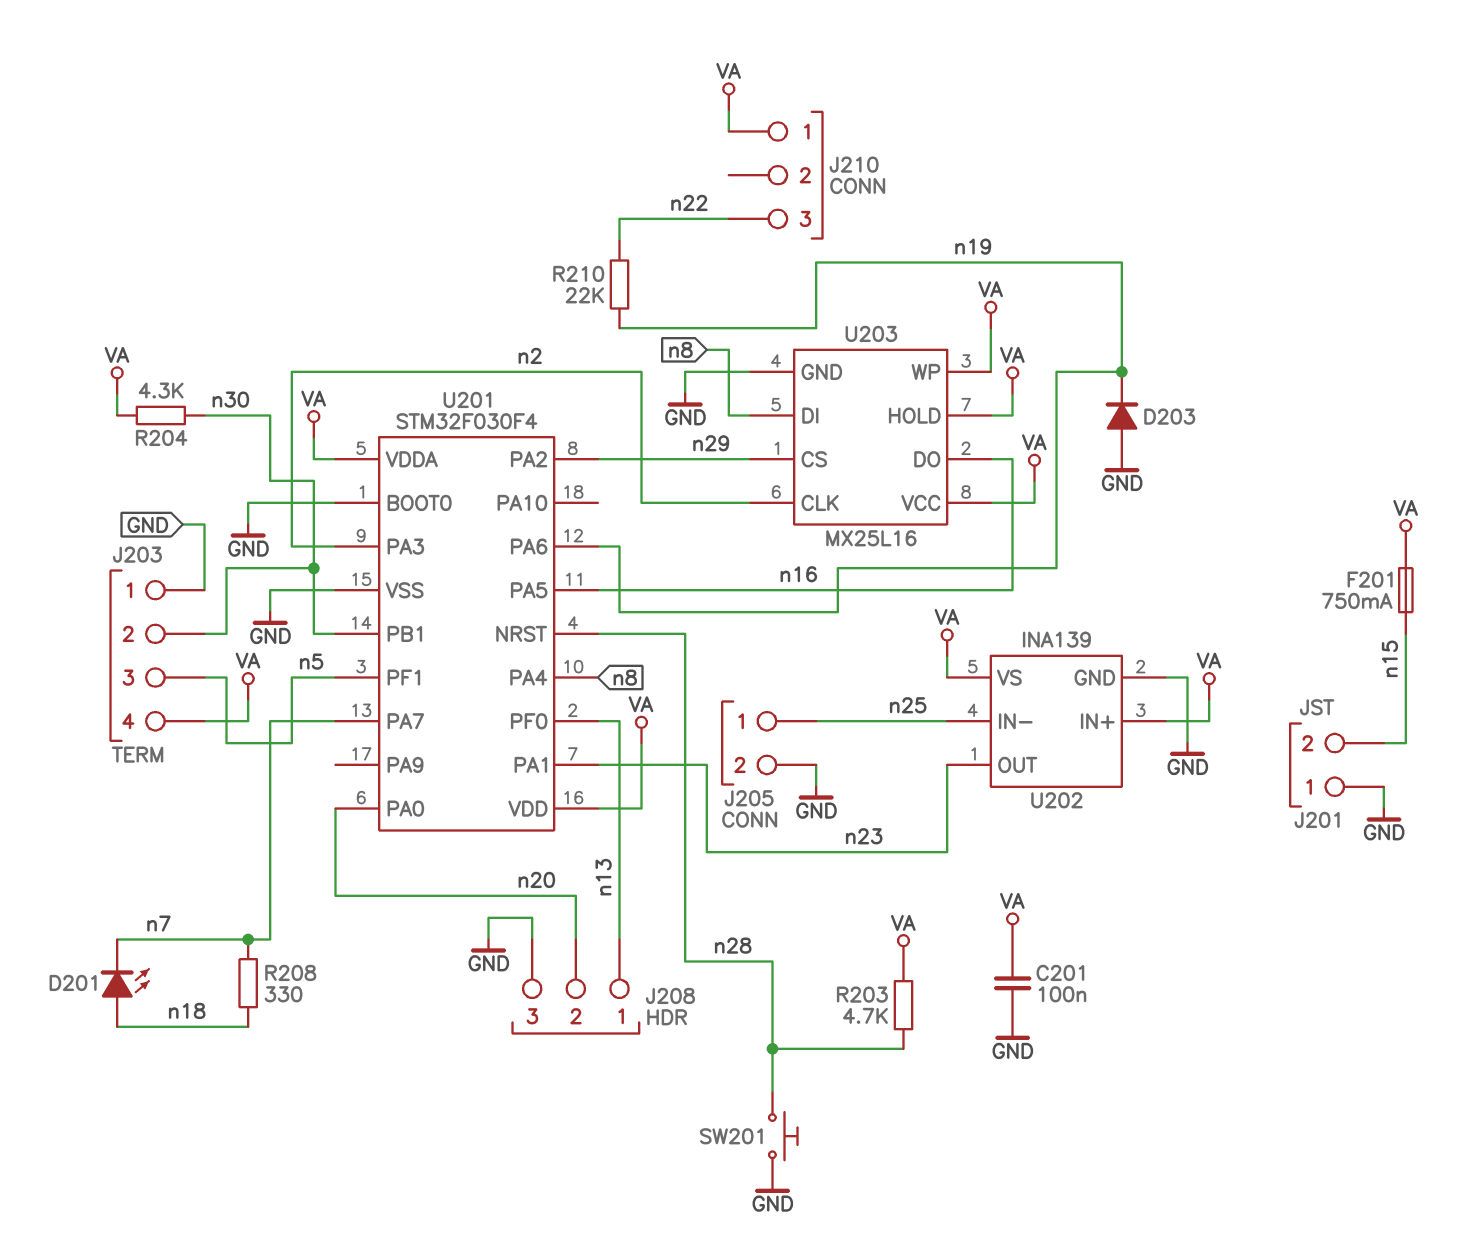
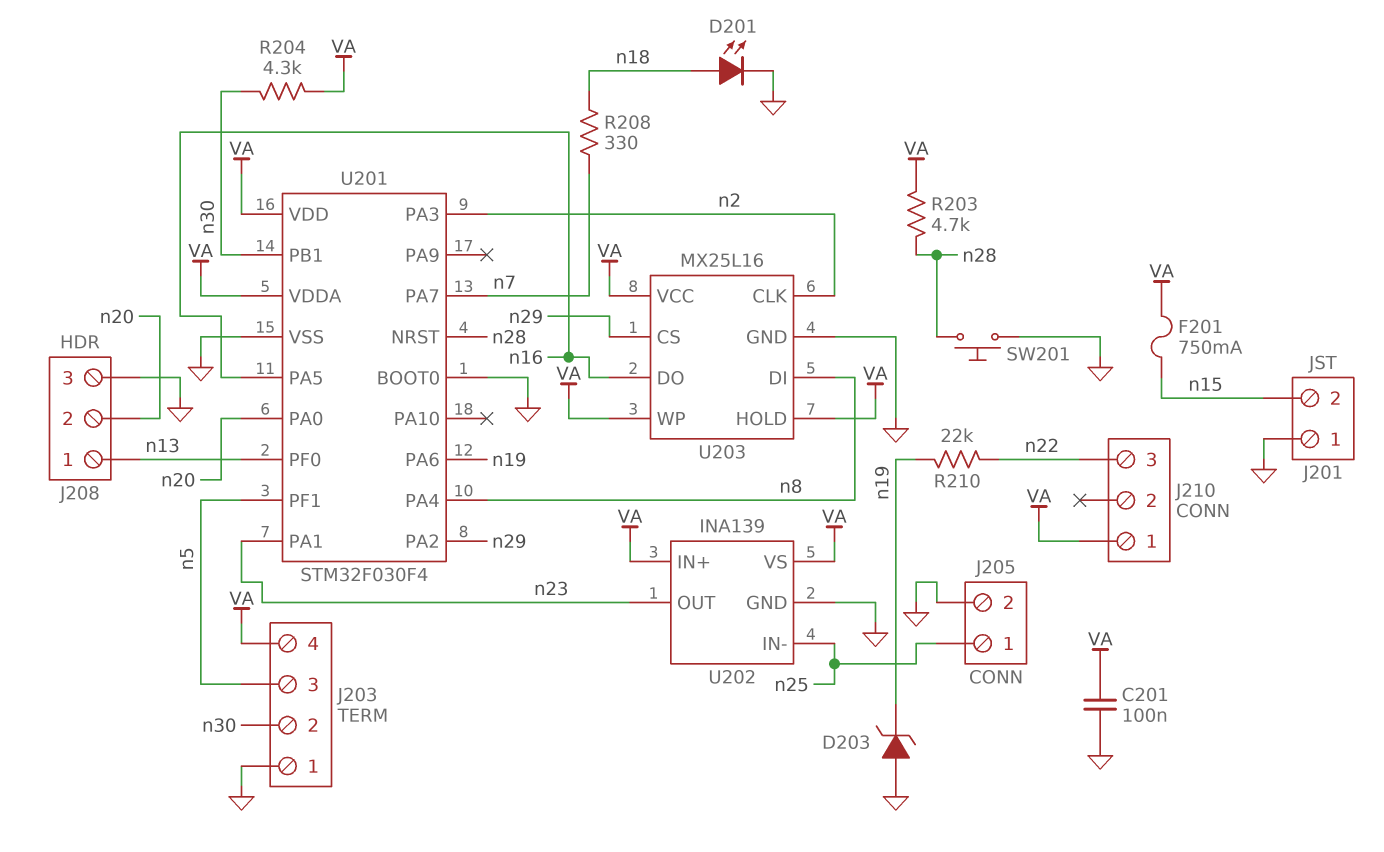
D201: LED (A n18, K n7) -> LED (A n18, K GND)
D203: diode (A GND, K n19) -> zener (A GND, K n19)

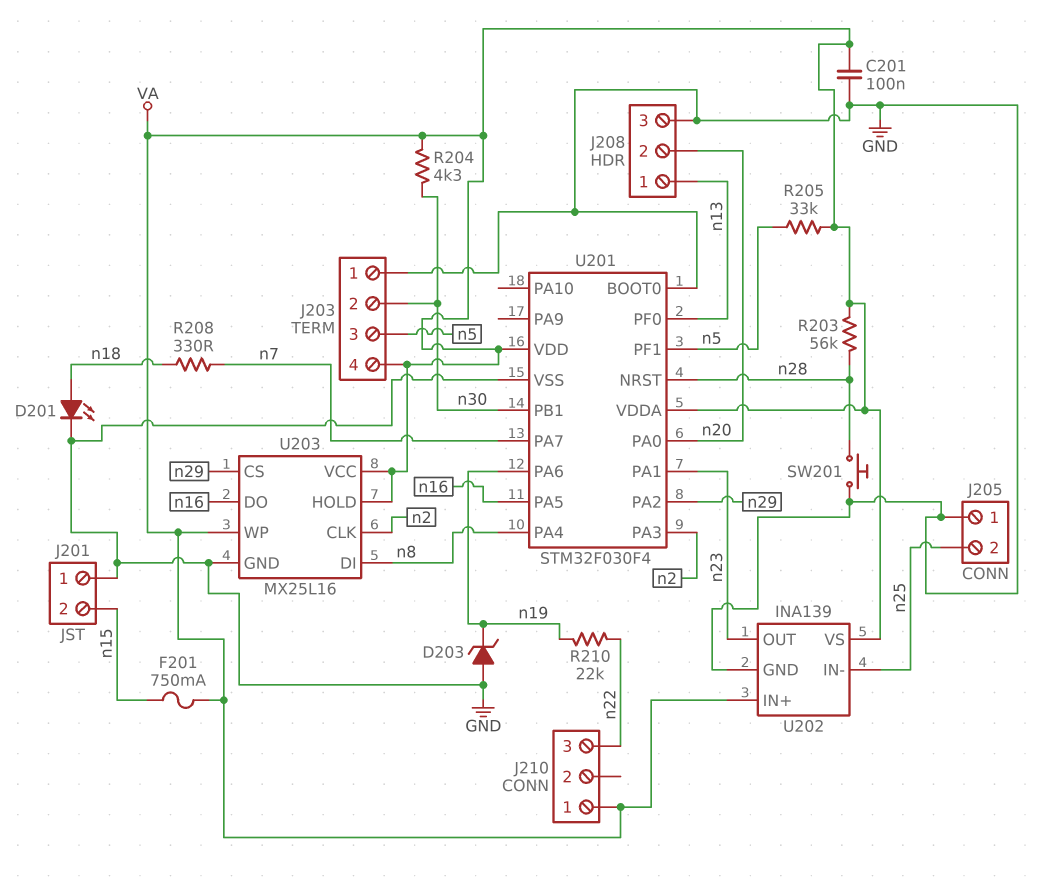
J205 pin 1: n25 -> GND
J205 pin 2: GND -> n25
R203: 4.7k (VA, n28) -> 56k (VA, n28)
R205: none -> 33k (VA, n5)

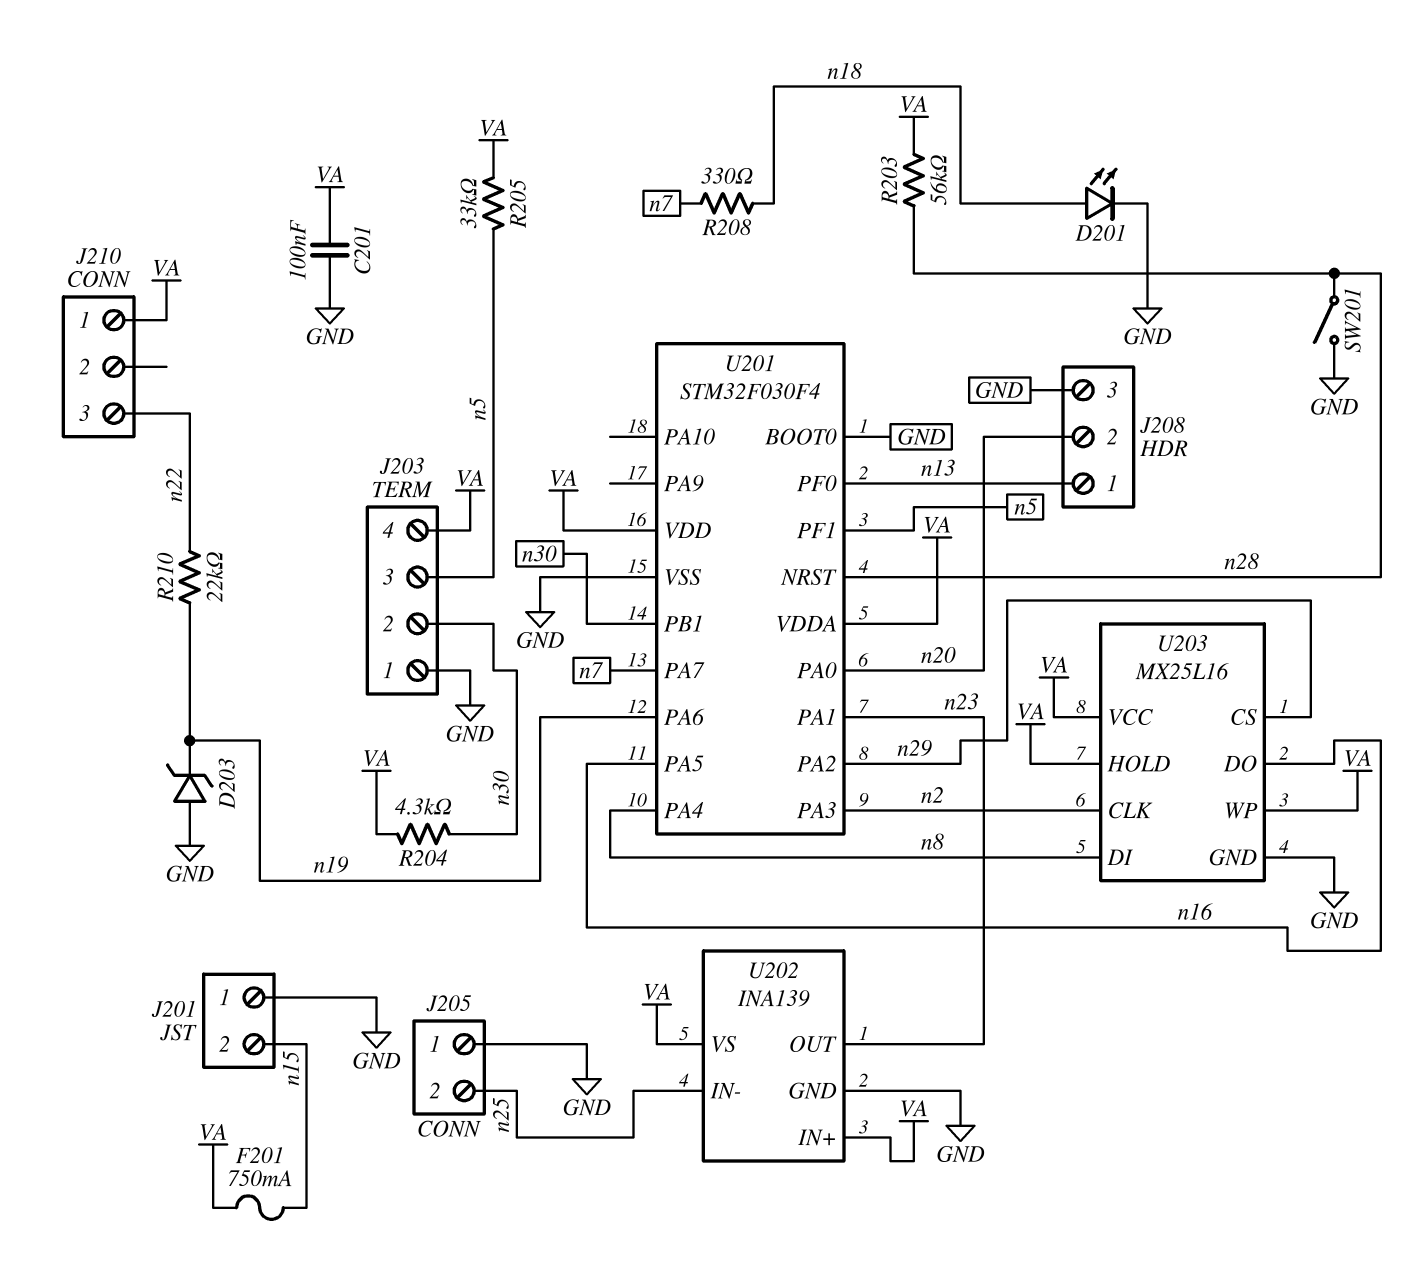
SW201: button (GND, n28) -> switch (GND, n28)

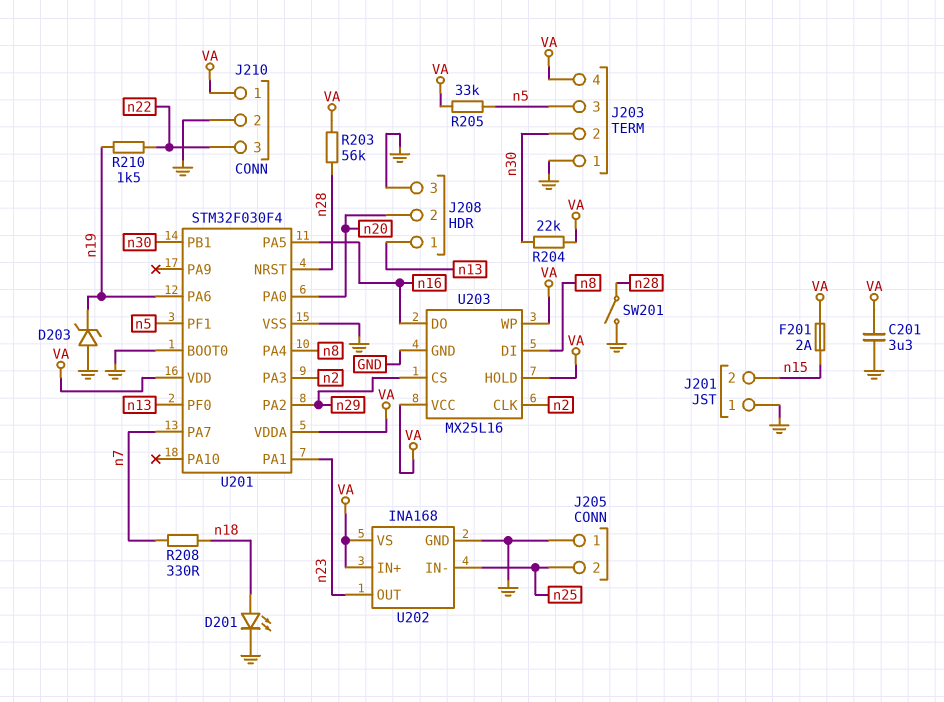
C201: 100nF (GND, VA) -> 3.3uF (GND, VA)
F201: 750mA (VA, n15) -> 2A (VA, n15)
J210 pin 2: none -> GND
R204: 4.3k (VA, n30) -> 22k (VA, n30)
R210: 22k (n19, n22) -> 1.5k (n19, n22)
U202: INA139 -> INA168

